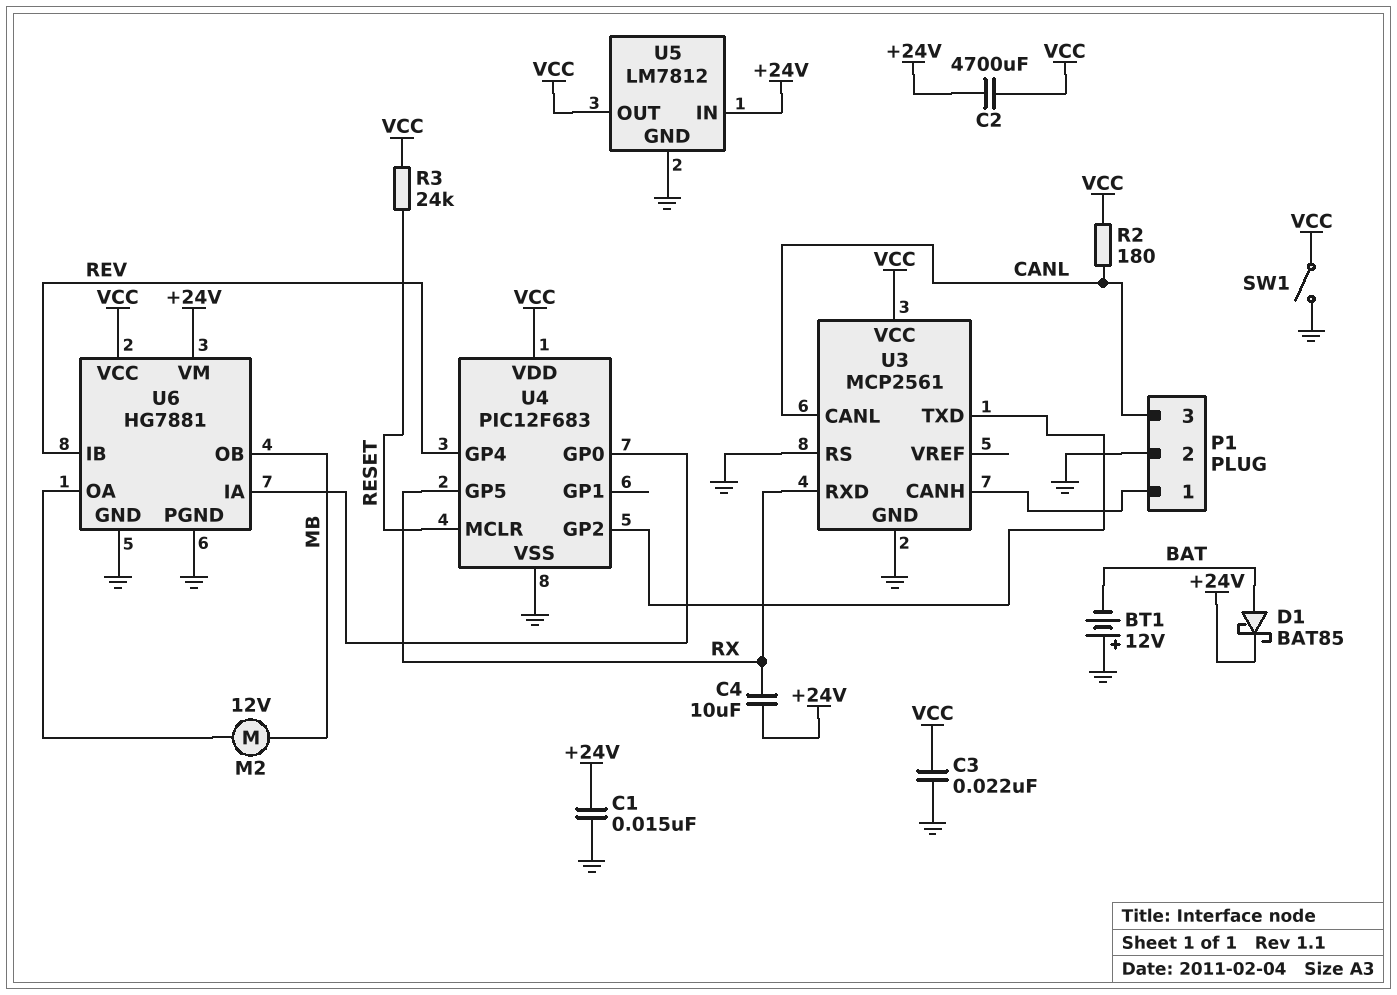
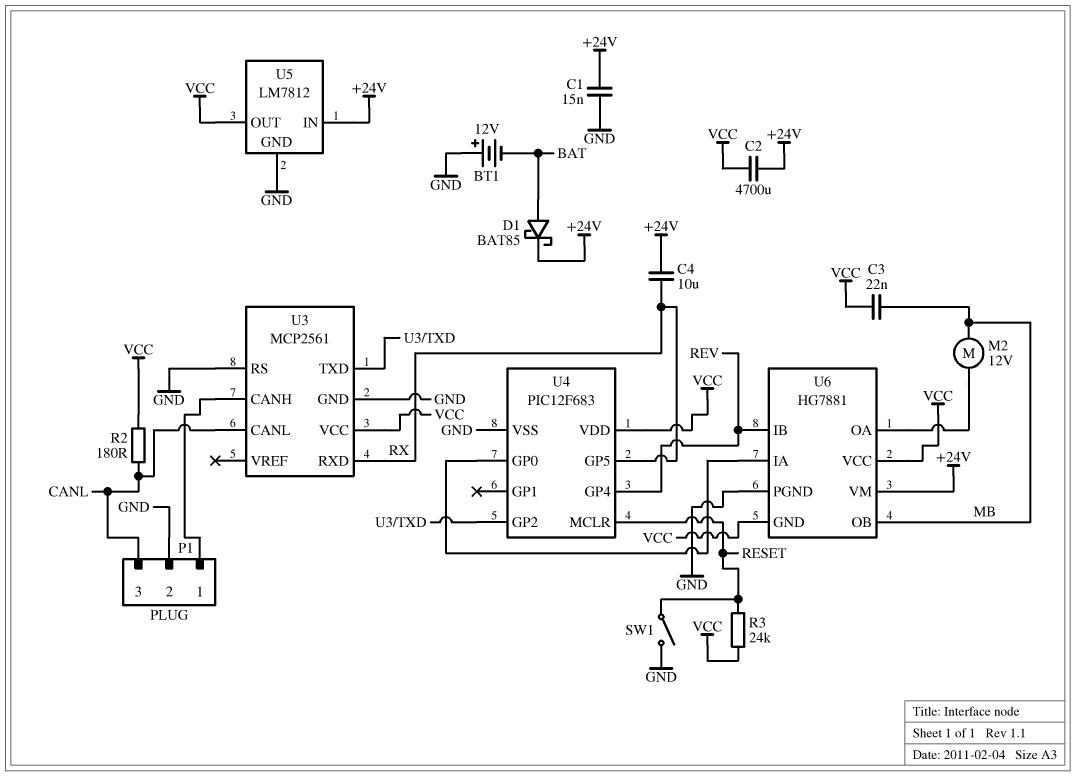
C3: 22nF (GND, VCC) -> 22nF (MB, VCC)
SW1: switch (GND, VCC) -> switch (GND, RESET)
U6 pin GND: GND -> VCC

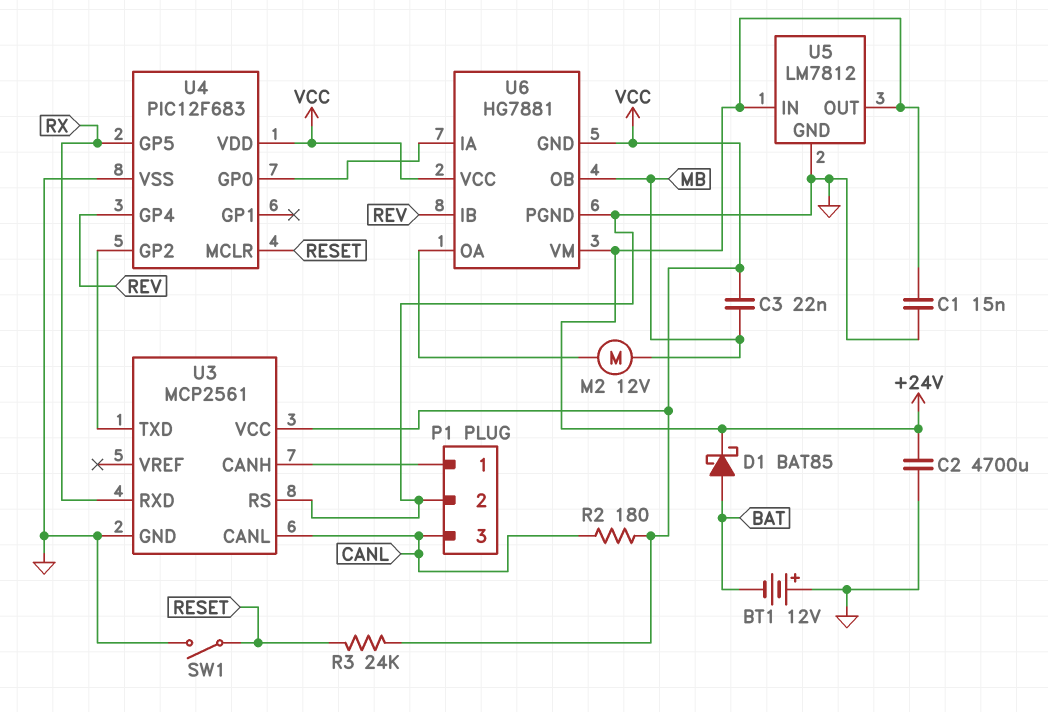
C2: 4700uF (+24V, VCC) -> 4700uF (+24V, GND)
C4: 10uF (+24V, RX) -> none
U5 pin OUT: VCC -> +24V

